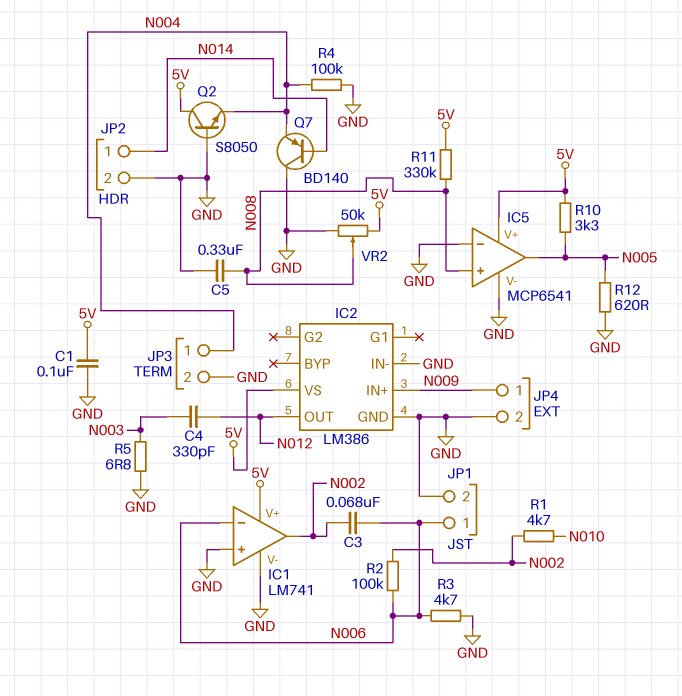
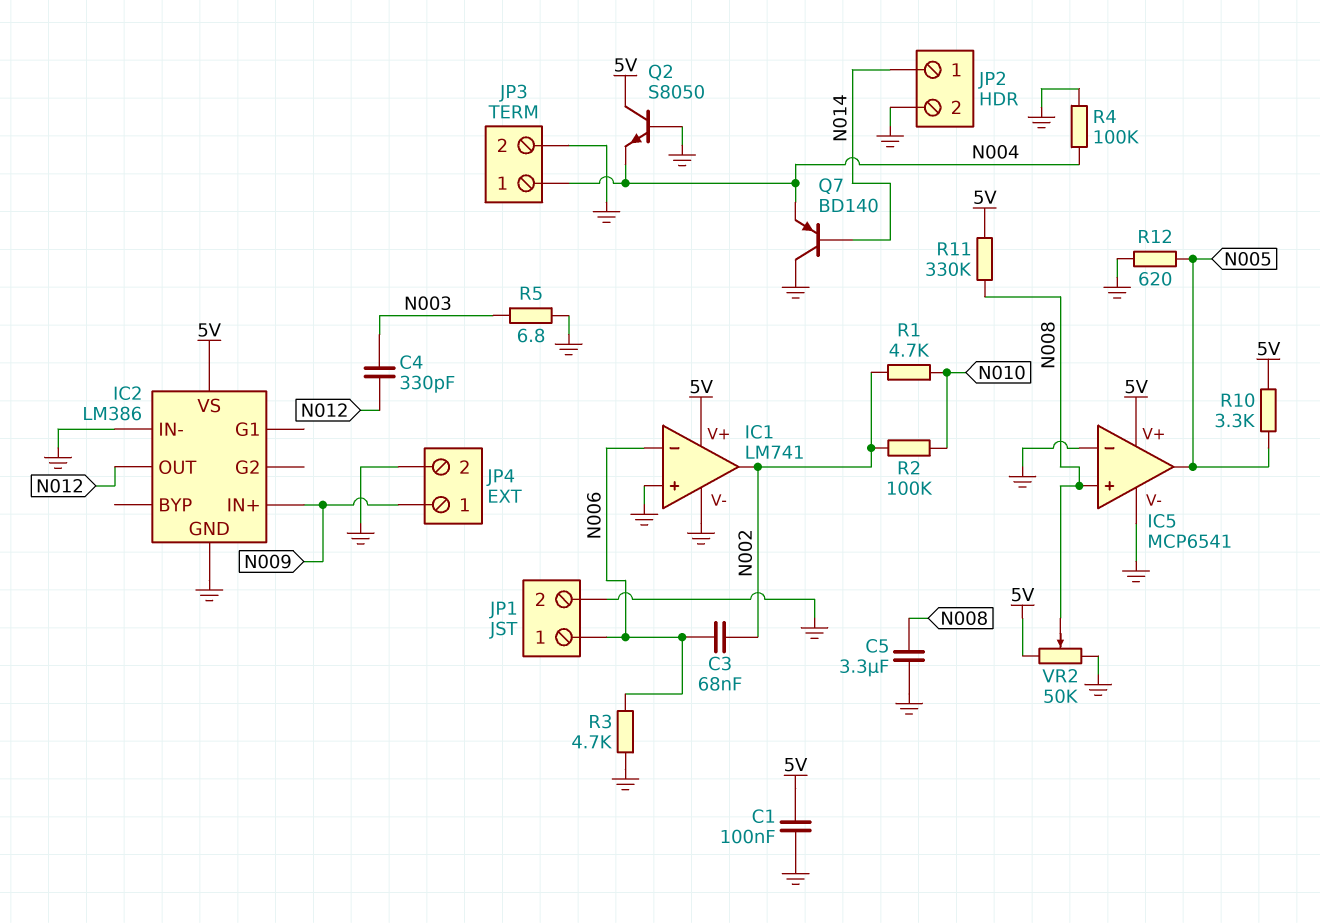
C5: 330nF (GND, N008) -> 3.3uF (GND, N008)
R2: 100k (N002, N006) -> 100k (N002, N010)

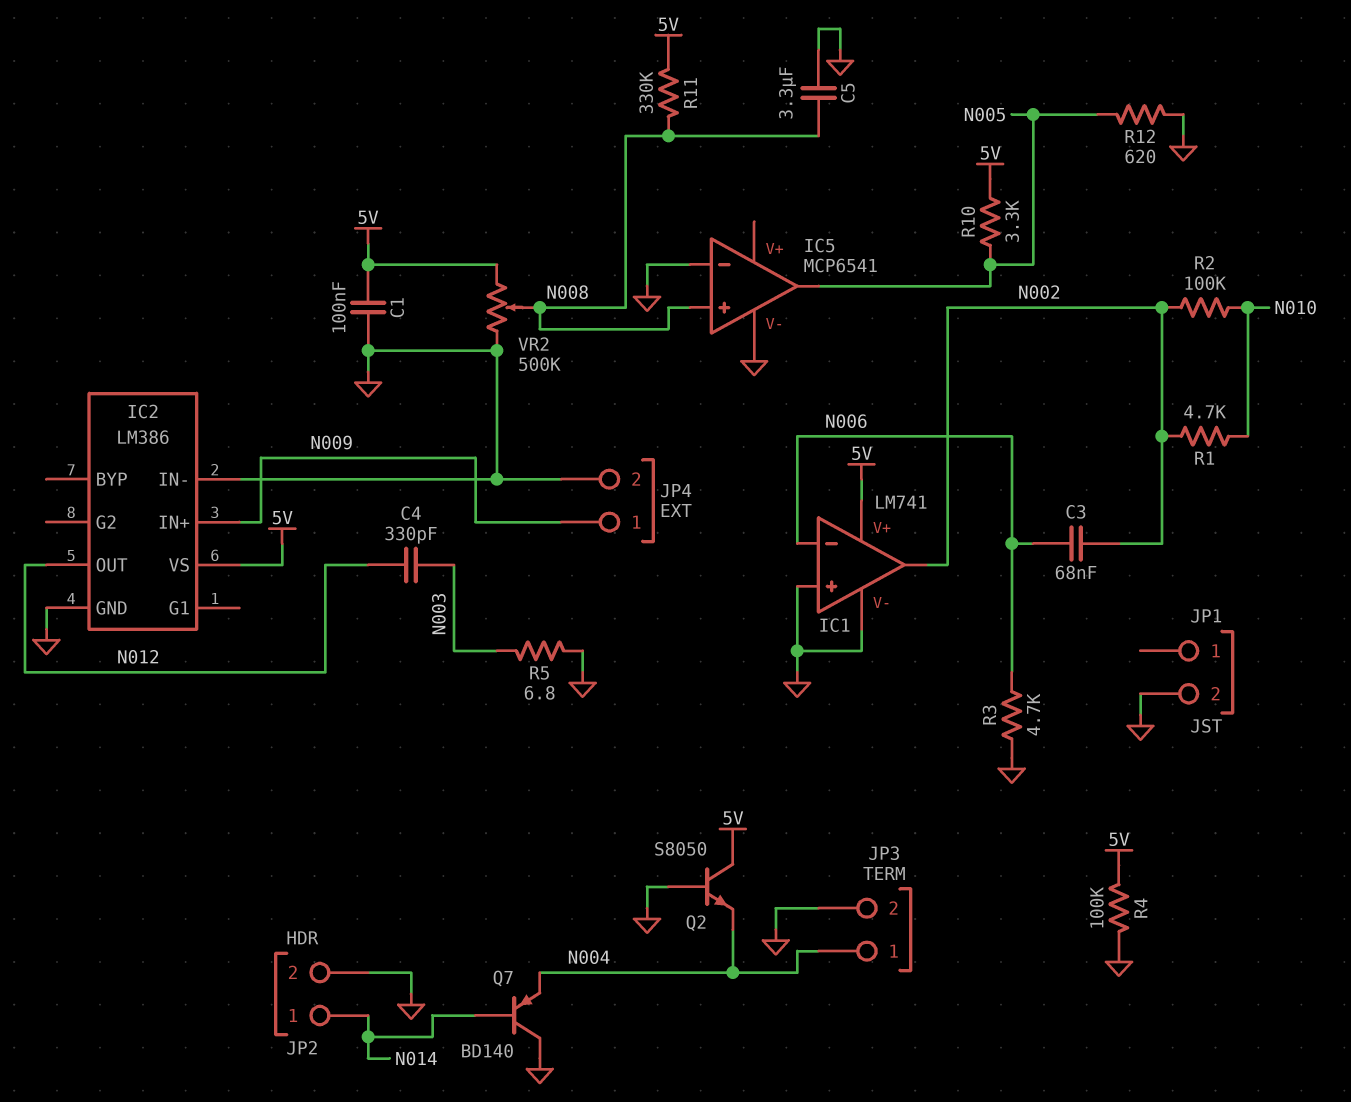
IC5 pin V+: 5V -> none
JP1 pin 1: N006 -> none
R4: 100k (GND, N004) -> 100k (5V, GND)
VR2: 50k (5V, GND, wiper N008) -> 500k (5V, GND, wiper N008)

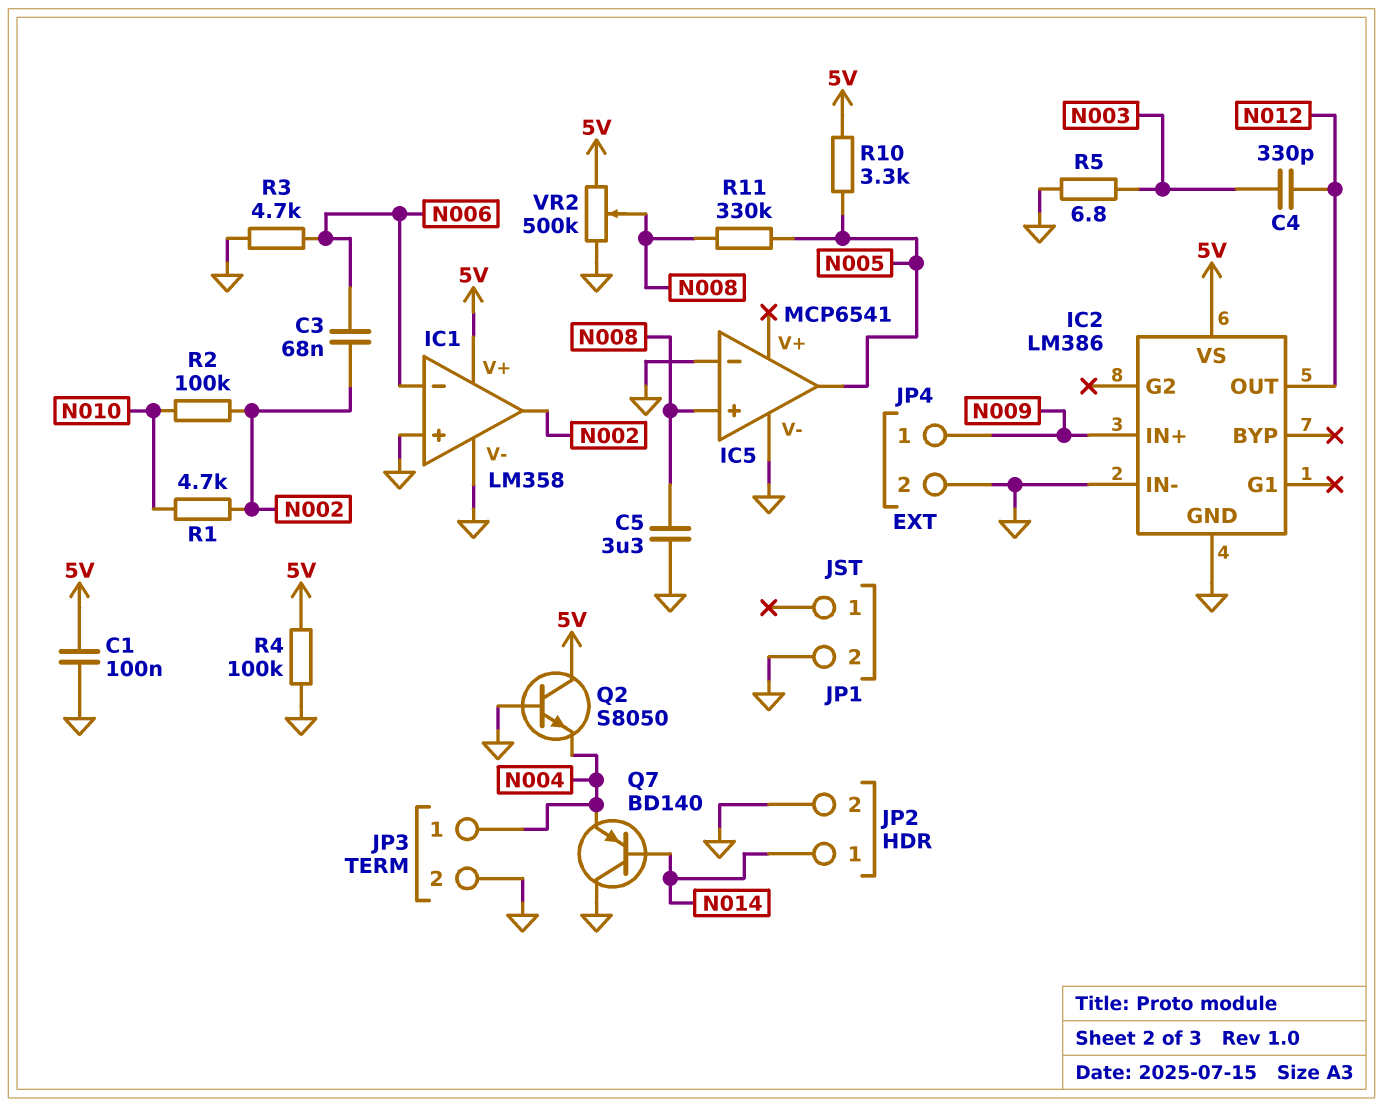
IC1: LM741 -> LM358
R11: 330k (5V, N008) -> 330k (N005, N008)
R12: 620 (GND, N005) -> none

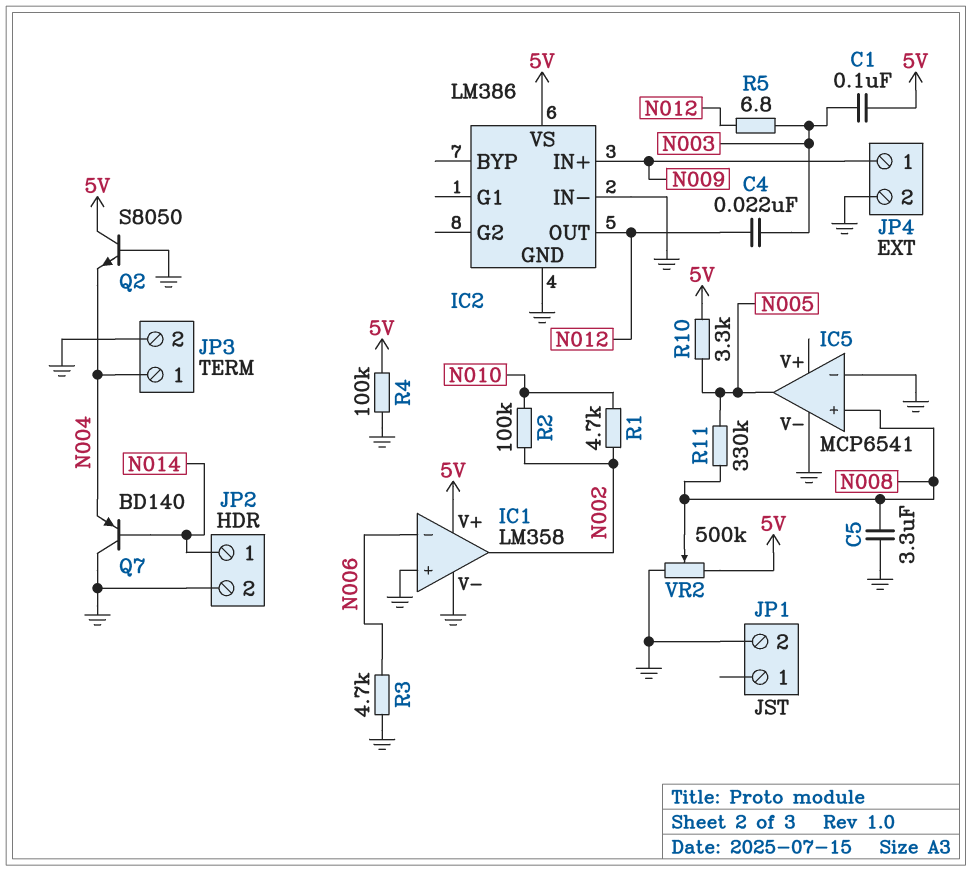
C1: 100nF (5V, GND) -> 100nF (5V, N003)
C3: 68nF (N002, N006) -> none
C4: 330pF (N003, N012) -> 22nF (N003, N012)
R5: 6.8 (GND, N003) -> 6.8 (N003, N012)

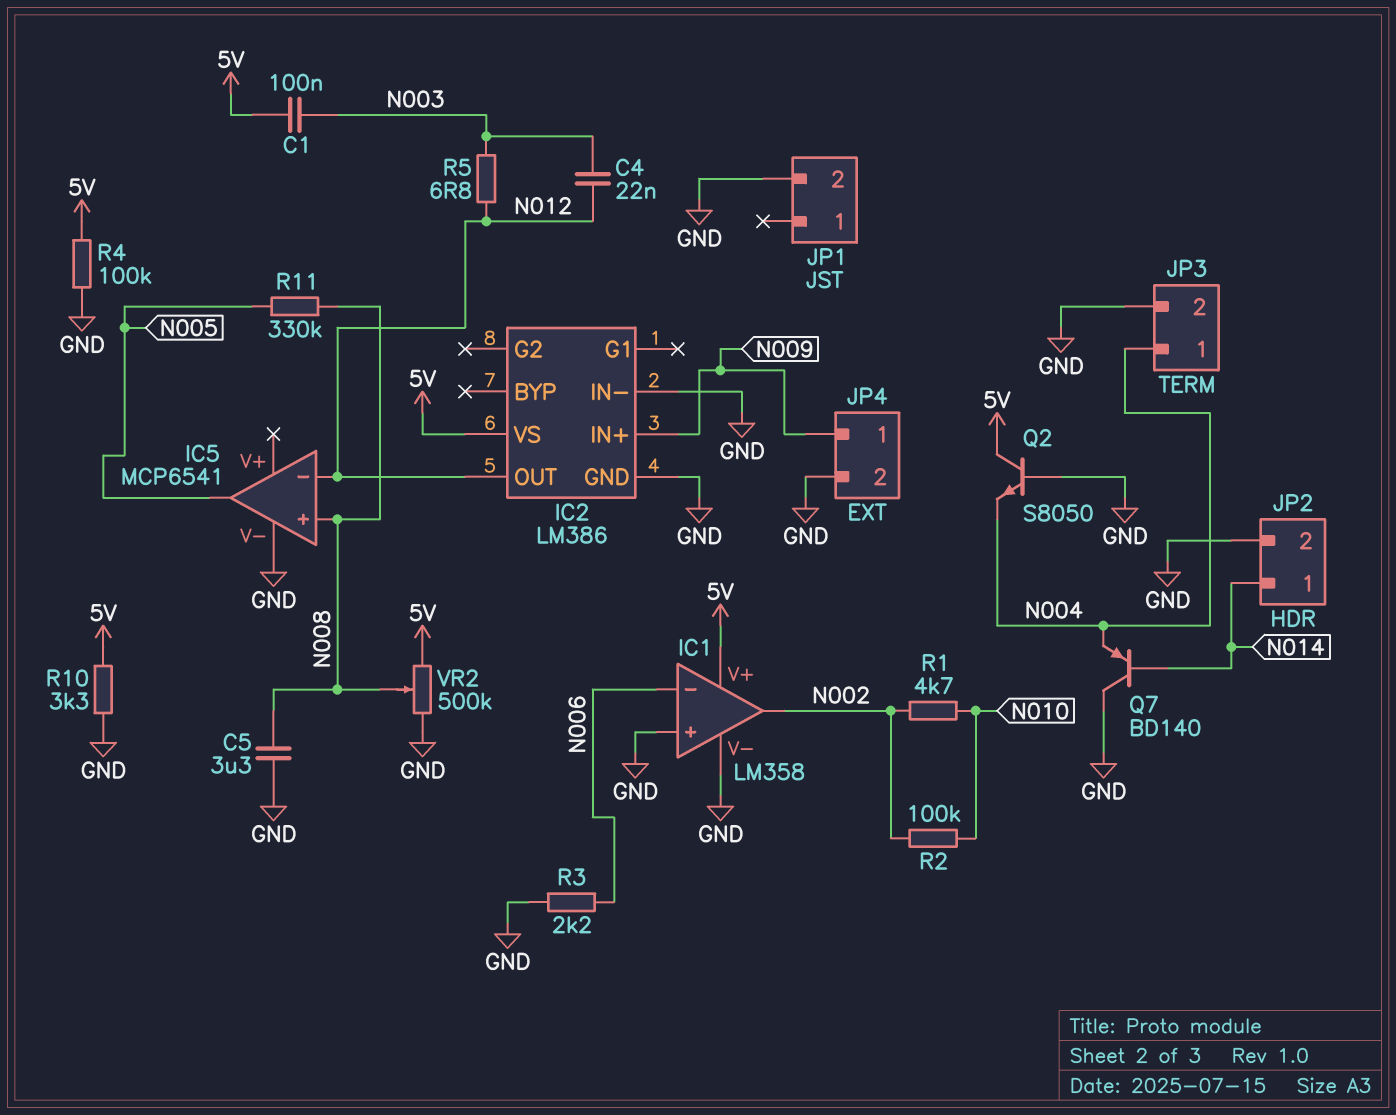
IC5 pin in-: GND -> N012
R3: 4.7k (GND, N006) -> 2.2k (GND, N006)
R10: 3.3k (5V, N005) -> 3.3k (5V, GND)

